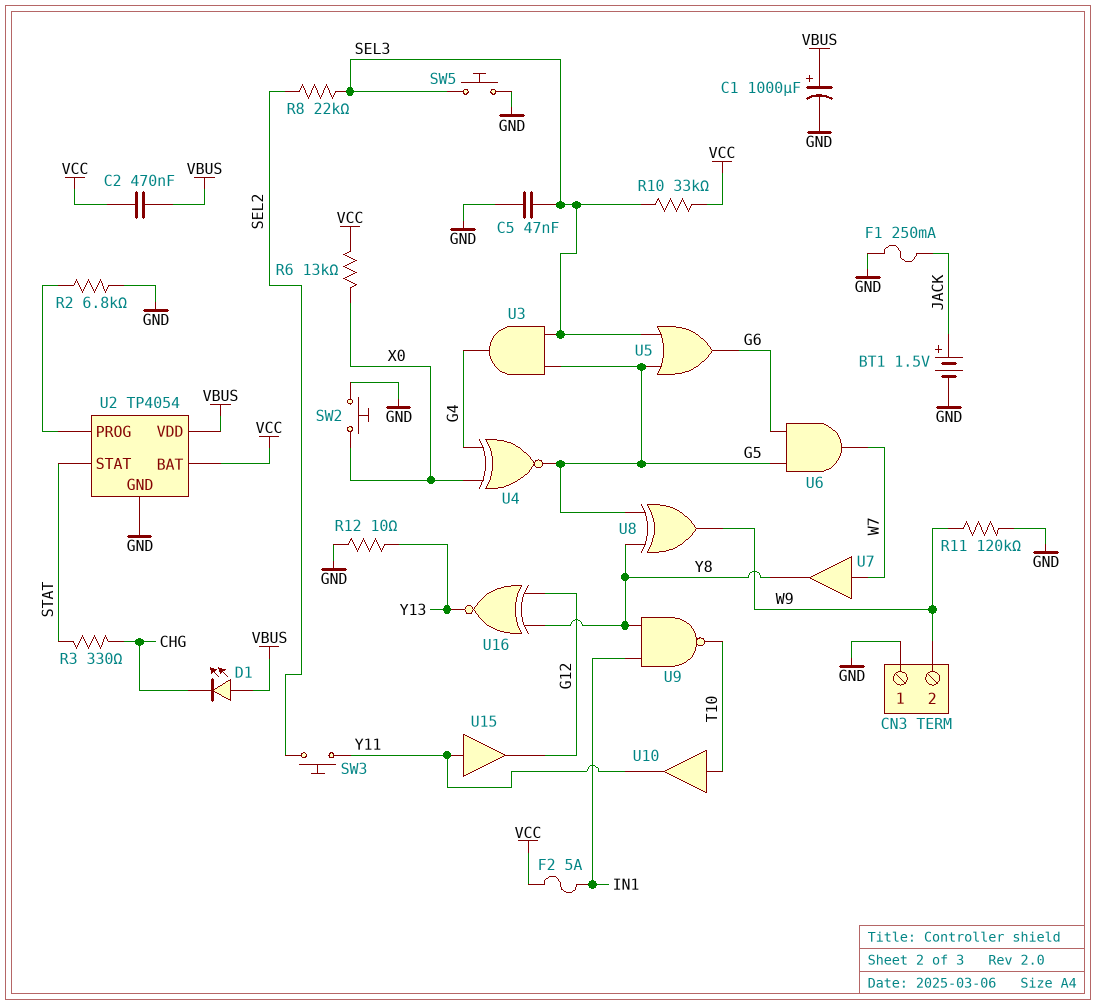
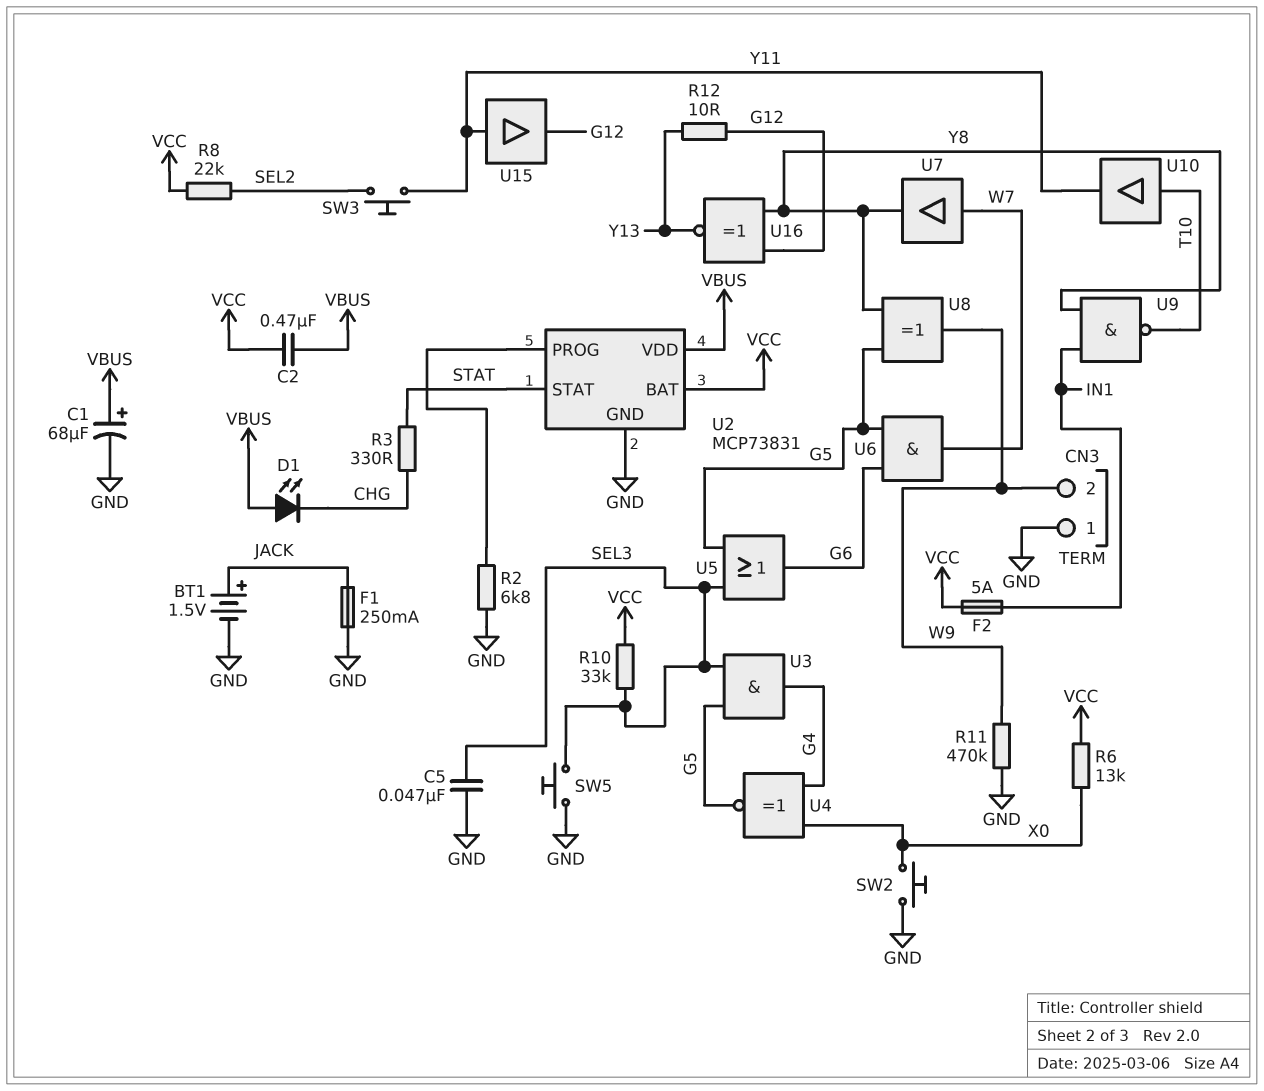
C1: 1000uF (plus VBUS, minus GND) -> 68uF (plus VBUS, minus GND)
R8: 22k (SEL2, SEL3) -> 22k (SEL2, VCC)
R11: 120k (GND, W9) -> 470k (GND, W9)
R12: 10 (GND, Y13) -> 10 (G12, Y13)
U2: TP4054 -> MCP73831

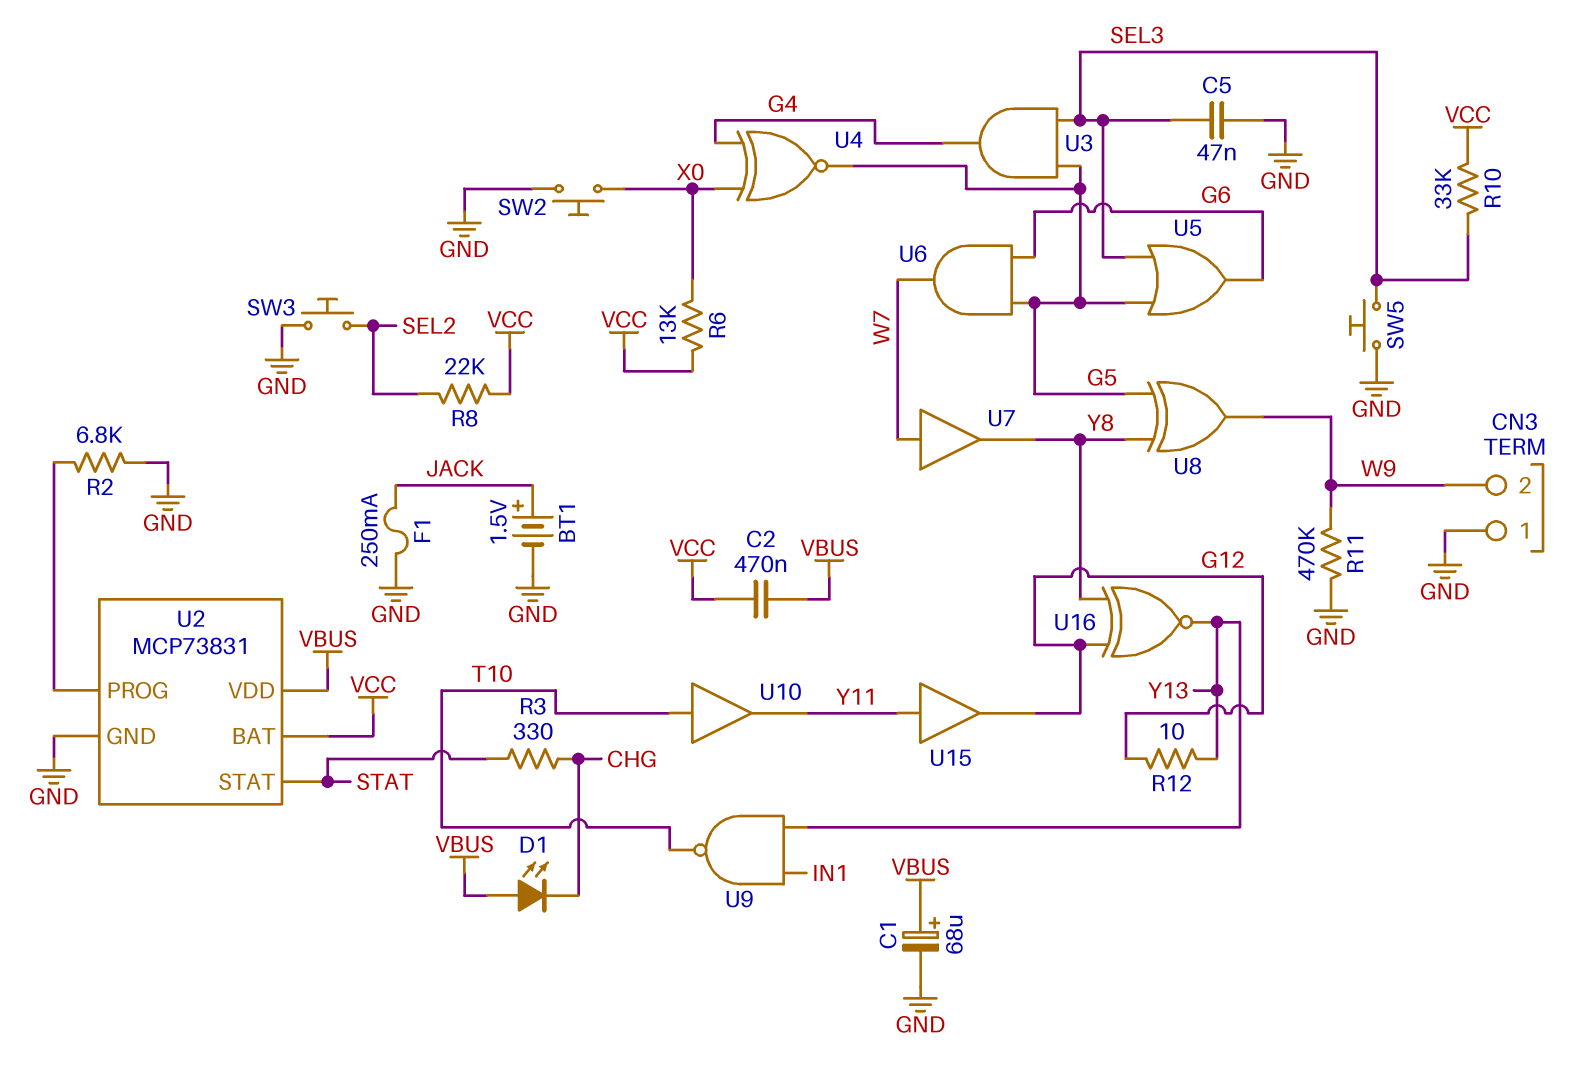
F2: 5A (IN1, VCC) -> none
SW3: button (SEL2, Y11) -> button (GND, SEL2)
U9: NAND (in IN1, in Y8, out T10) -> NAND (in IN1, in Y13, out T10)

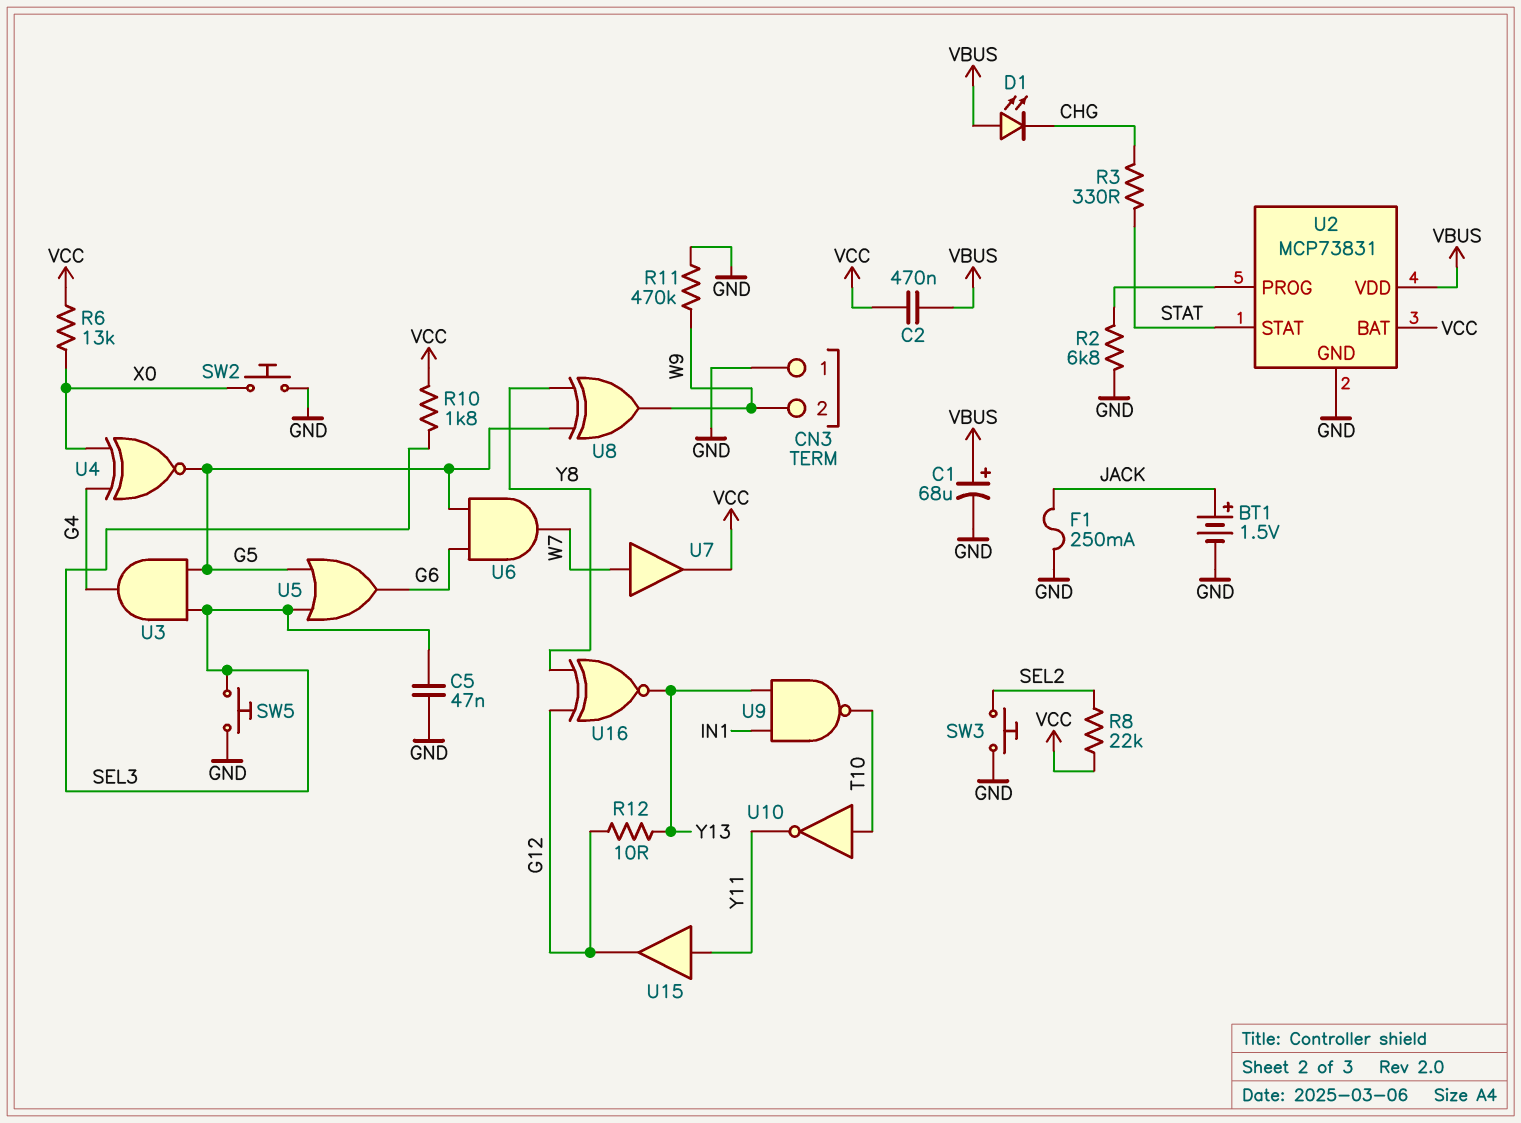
R10: 33k (SEL3, VCC) -> 1.8k (SEL3, VCC)
U7: buffer (in W7, out Y8) -> buffer (in W7, out VCC)
U10: buffer (in T10, out Y11) -> NOT (in T10, out Y11)

